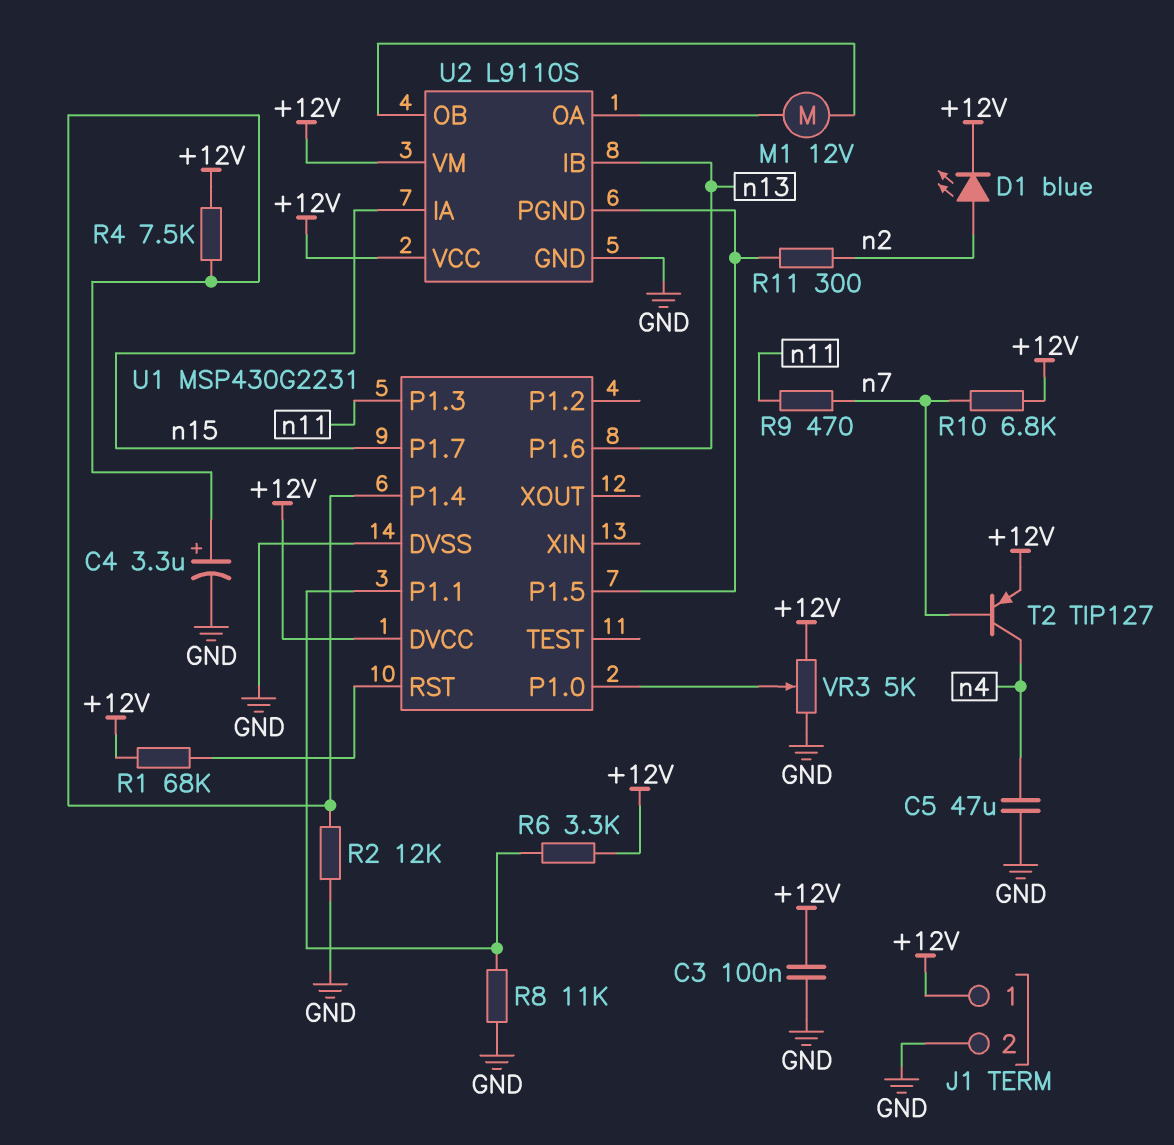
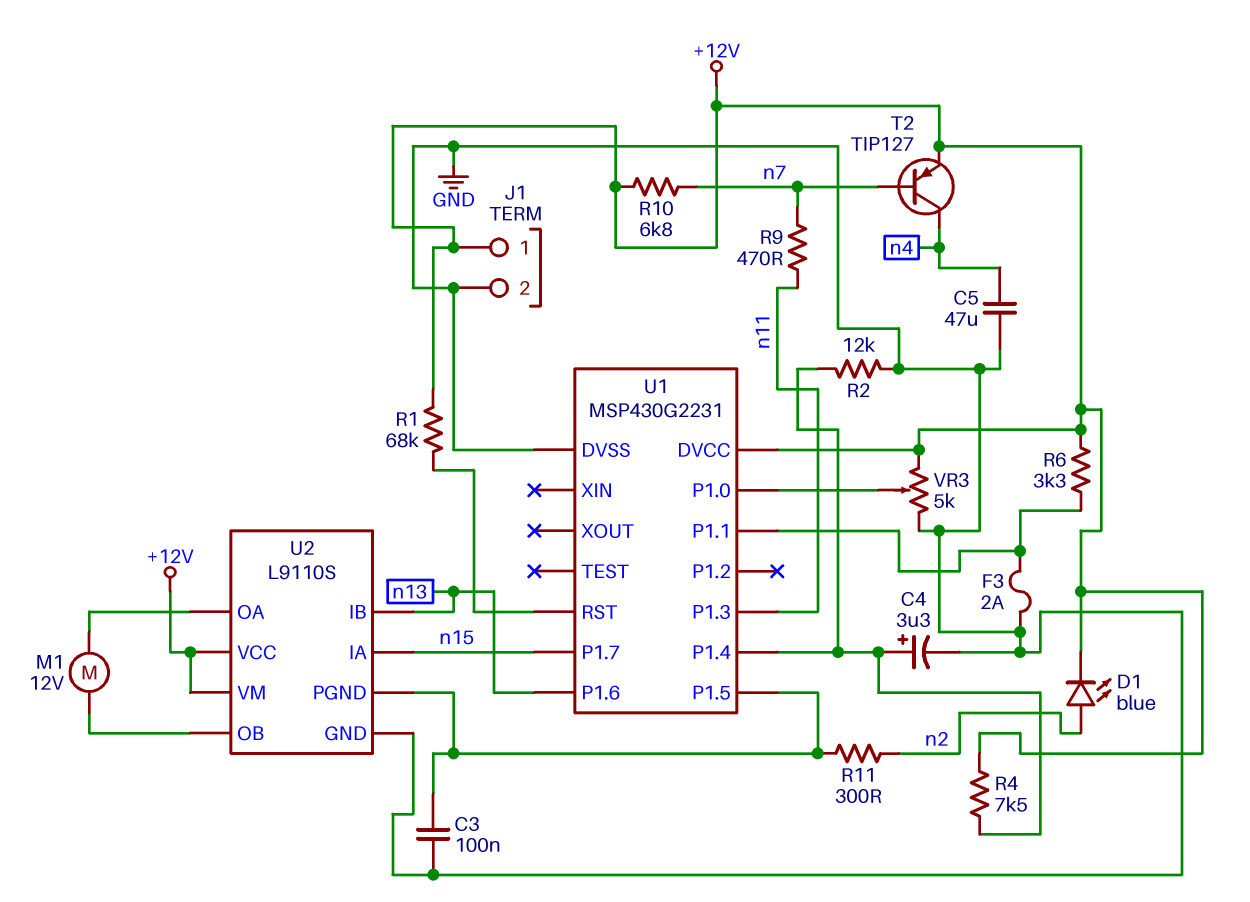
C3: 100nF (+12V, GND) -> 100nF (GND, U1/P1.5)
F3: none -> 2A (GND, U1/P1.1)
R8: 11k (GND, U1/P1.1) -> none

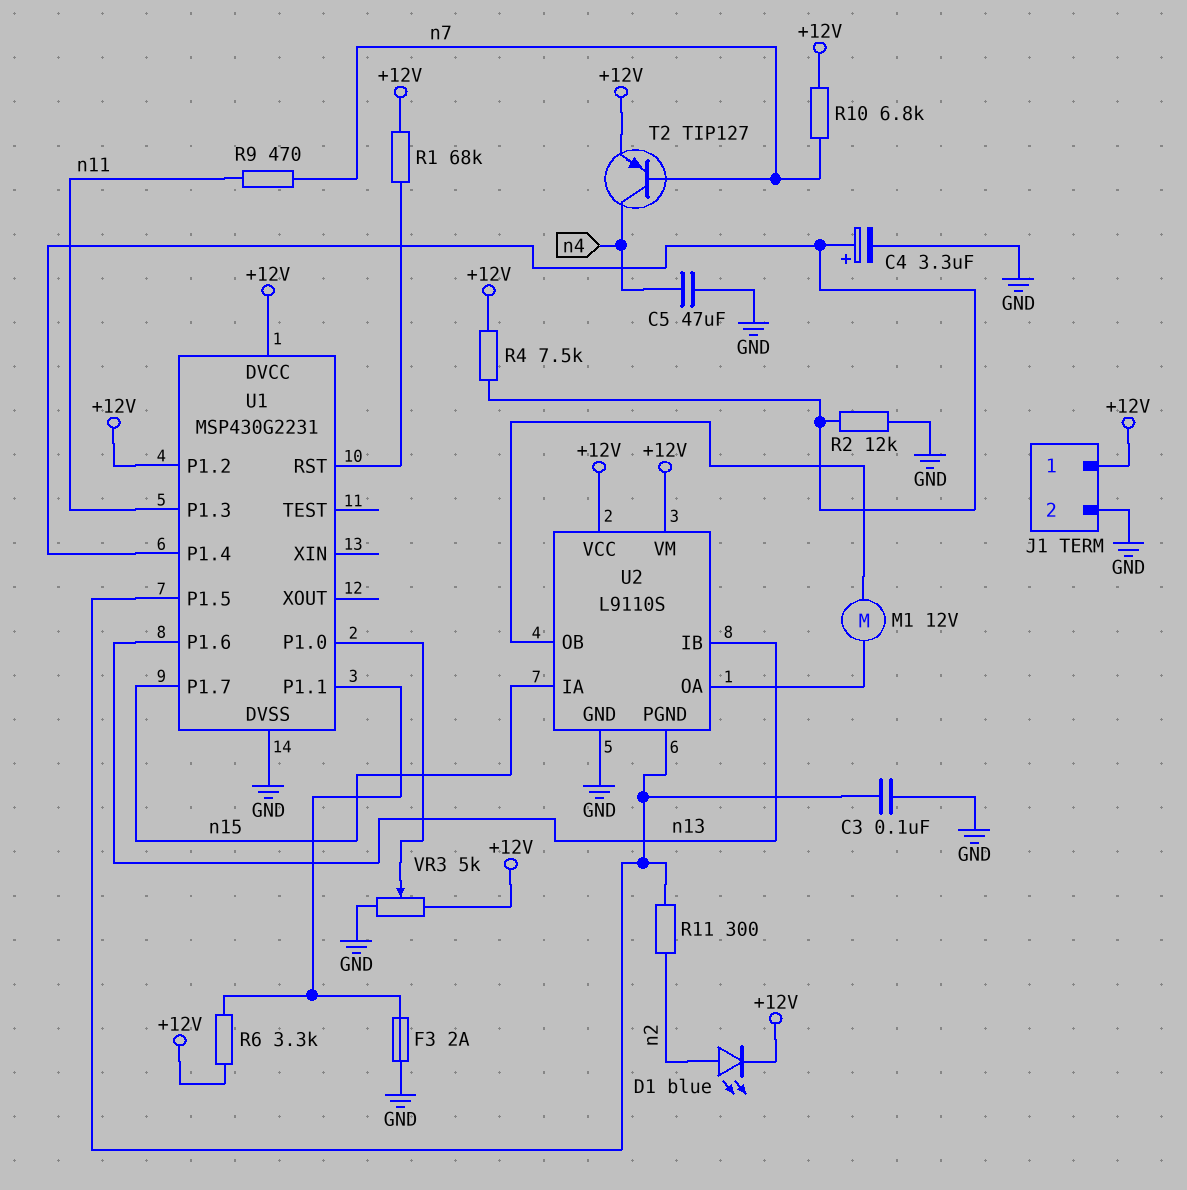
U1 pin P1.2: none -> +12V

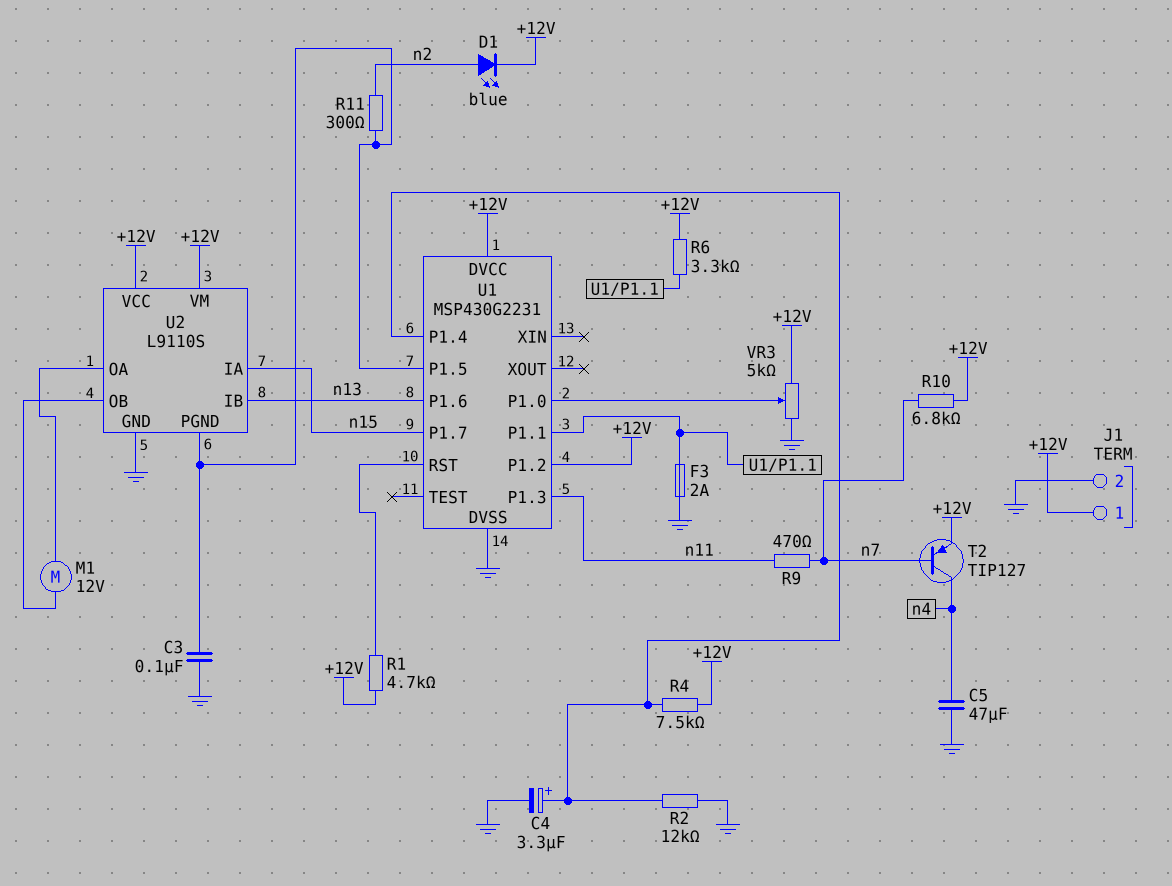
R1: 68k (+12V, U1/RST) -> 4.7k (+12V, U1/RST)

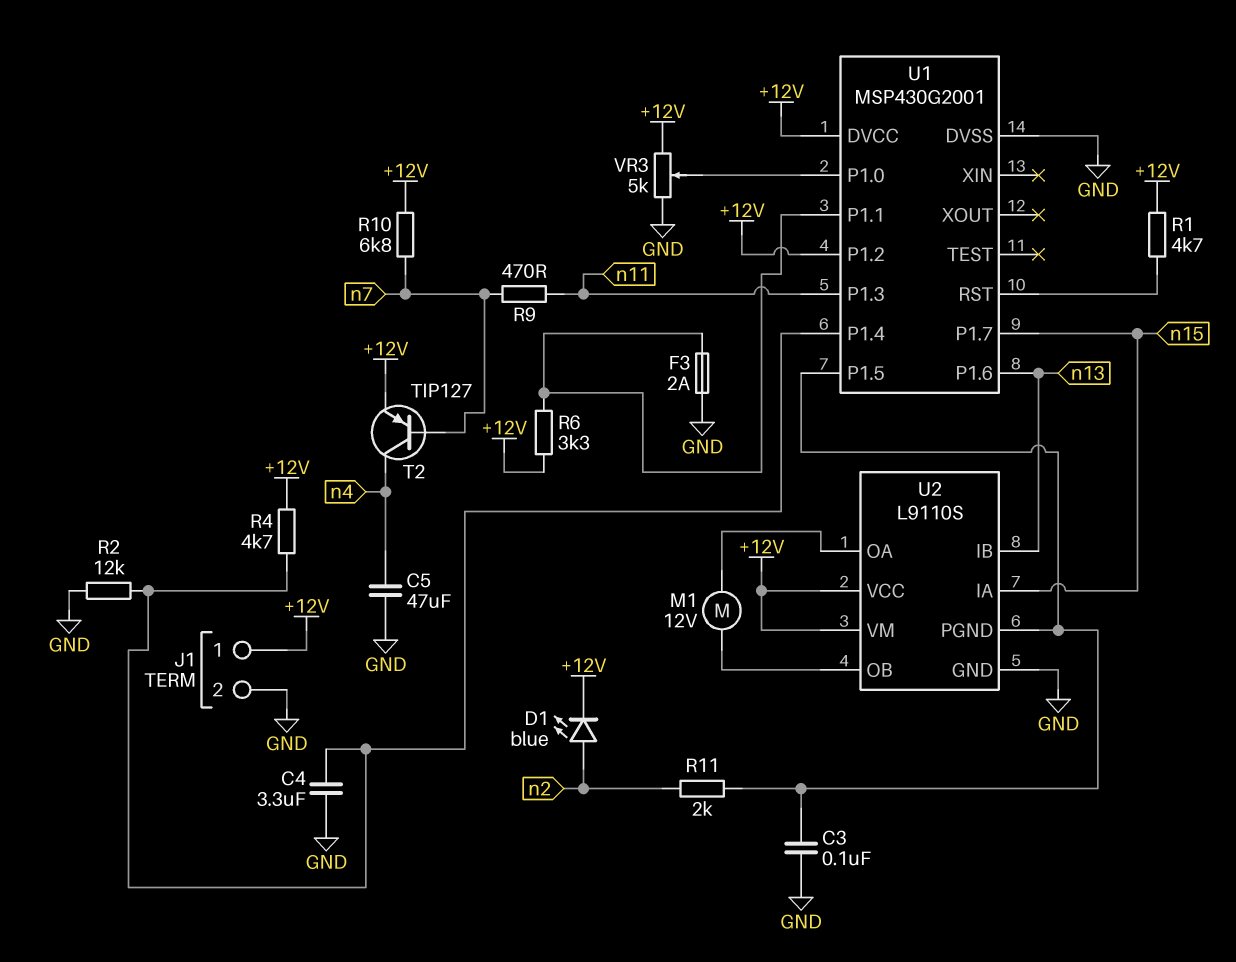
C4: 3.3uF (plus U1/P1.4, minus GND) -> 3.3uF (GND, U1/P1.4)
R4: 7.5k (+12V, U1/P1.4) -> 4.7k (+12V, U1/P1.4)
R11: 300 (U1/P1.5, n2) -> 2k (U1/P1.5, n2)
U1: MSP430G2231 -> MSP430G2001

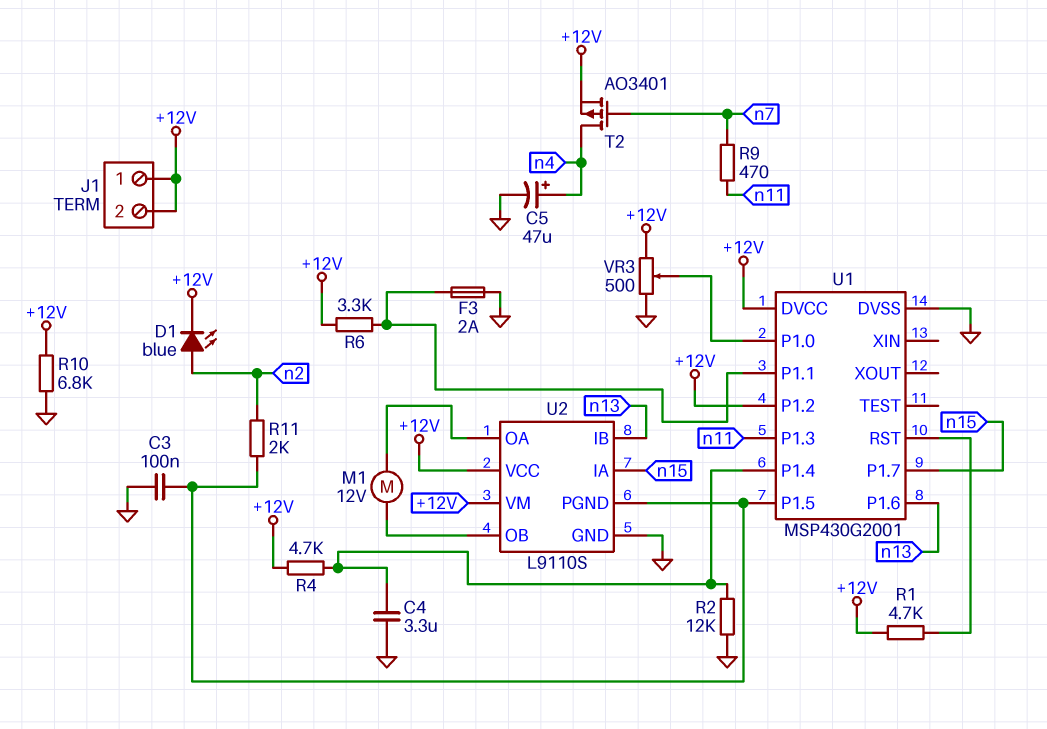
C5: 47uF (GND, n4) -> 47uF (plus n4, minus GND)
J1 pin 2: GND -> +12V
R10: 6.8k (+12V, n7) -> 6.8k (+12V, GND)
T2: PNP TIP127 (B n7, C n4, E +12V) -> PMOS AO3401 (G n7, D n4, S +12V)
VR3: 5k (+12V, GND, wiper U1/P1.0) -> 500 (+12V, GND, wiper U1/P1.0)

